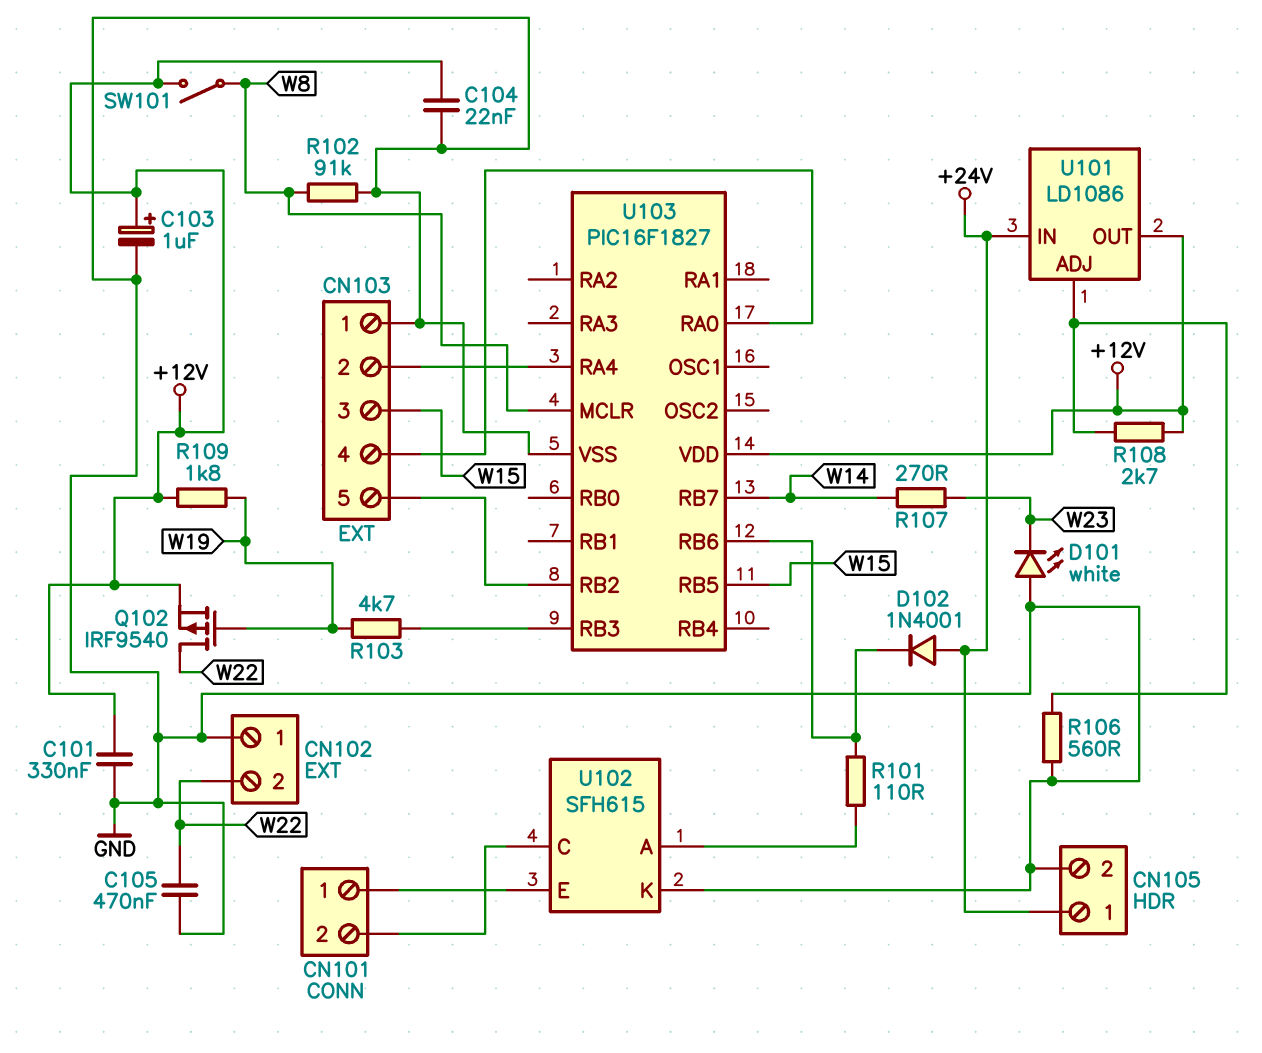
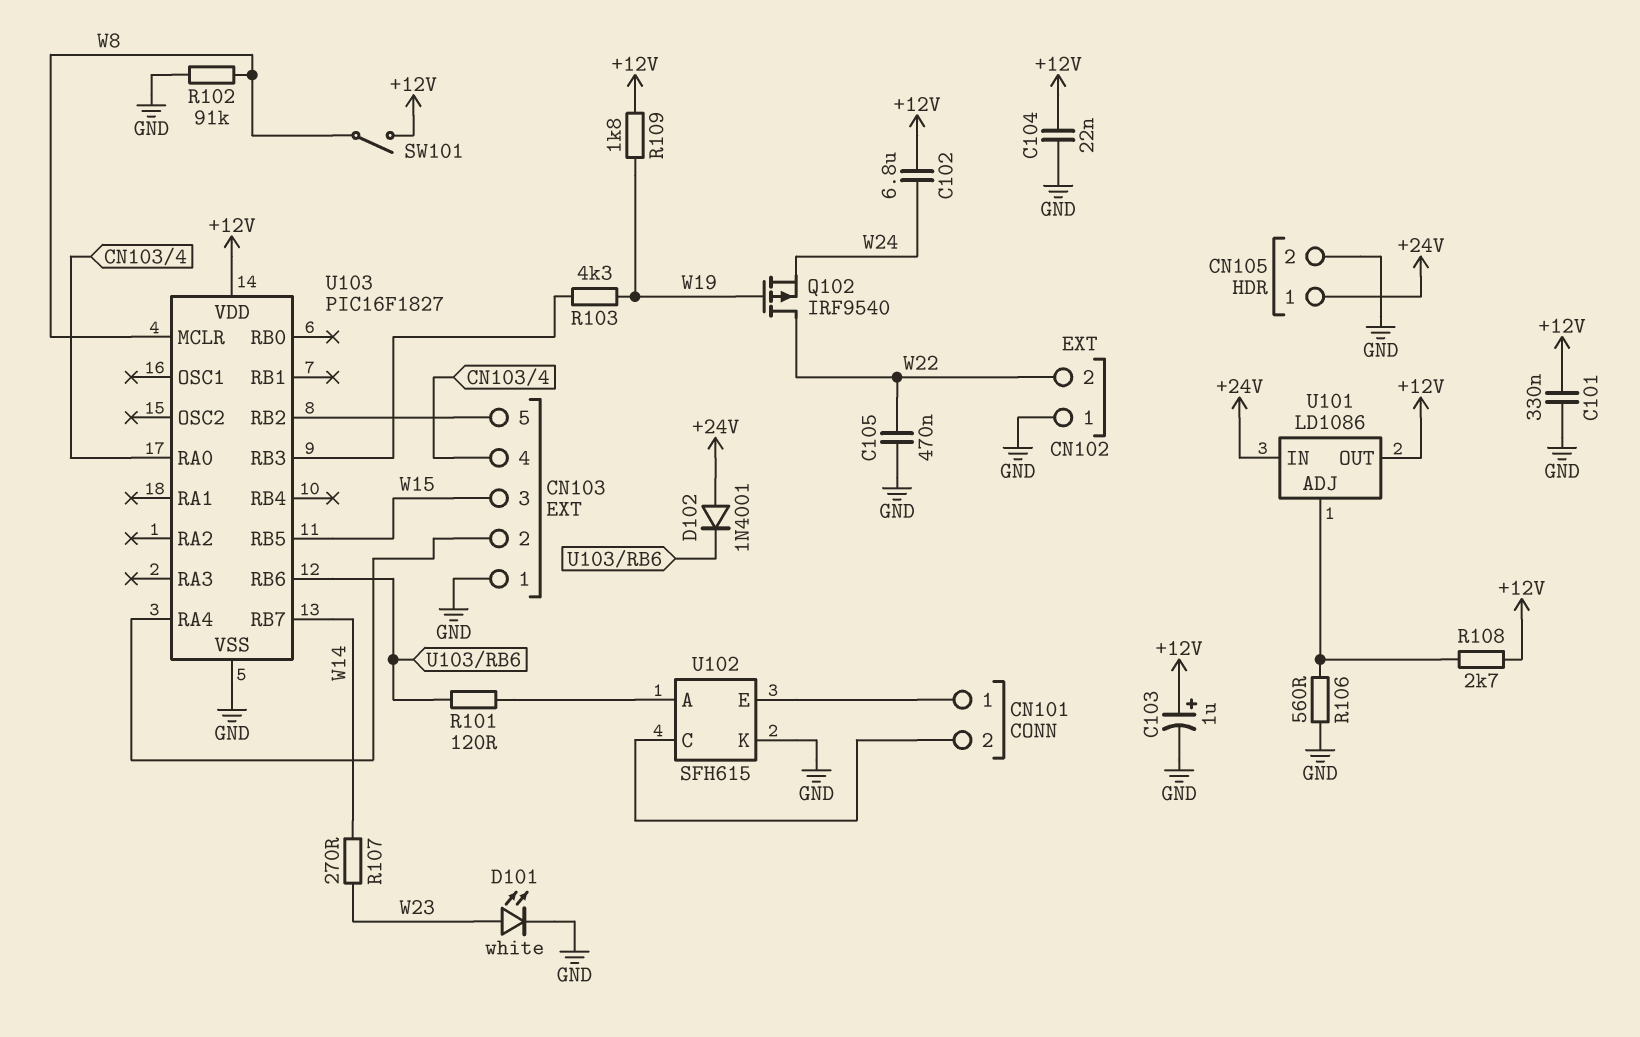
C102: none -> 6.8uF (+12V, W24)
D101: LED white (A GND, K W23) -> LED white (A W23, K GND)
Q102: PMOS IRF9540 (G W19, D W22, S +12V) -> PMOS IRF9540 (G W19, D W22, S W24)
R101: 110 (U102/A, U103/RB6) -> 120 (U102/A, U103/RB6)
R103: 4.7k (U103/RB3, W19) -> 4.3k (U103/RB3, W19)

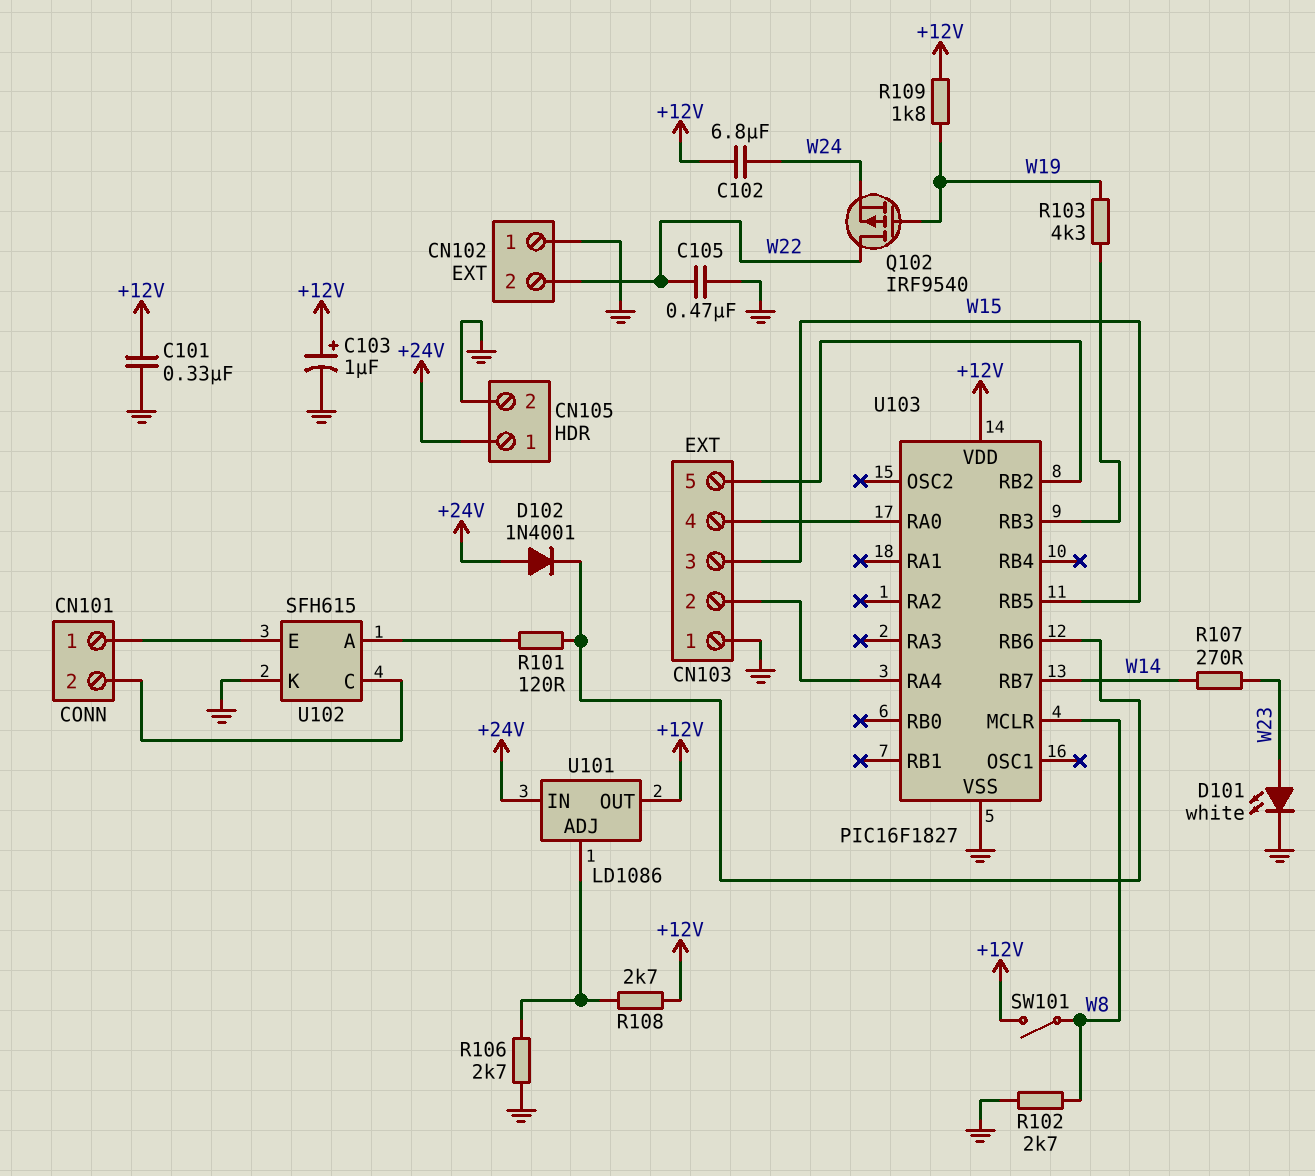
C104: 22nF (+12V, GND) -> none
R102: 91k (GND, W8) -> 2.7k (GND, W8)
R106: 560 (GND, U101/ADJ) -> 2.7k (GND, U101/ADJ)

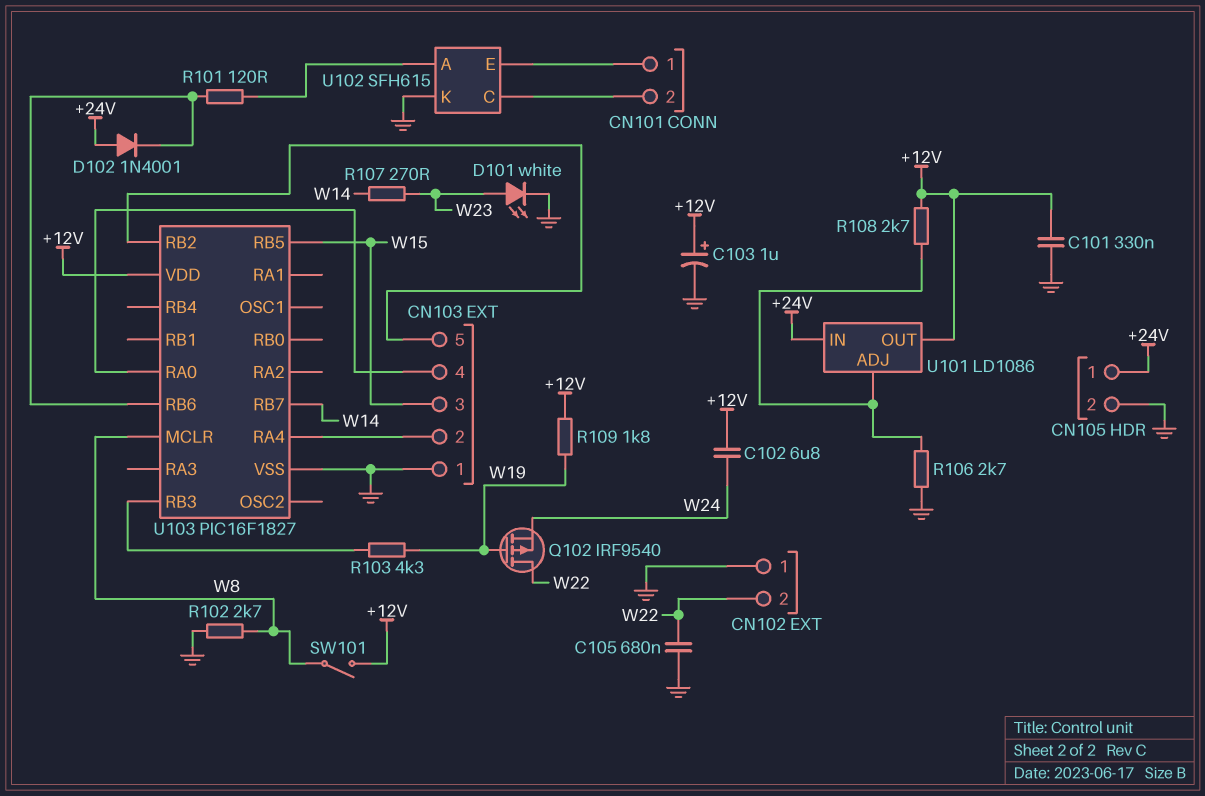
C105: 470nF (GND, W22) -> 680nF (GND, W22)

